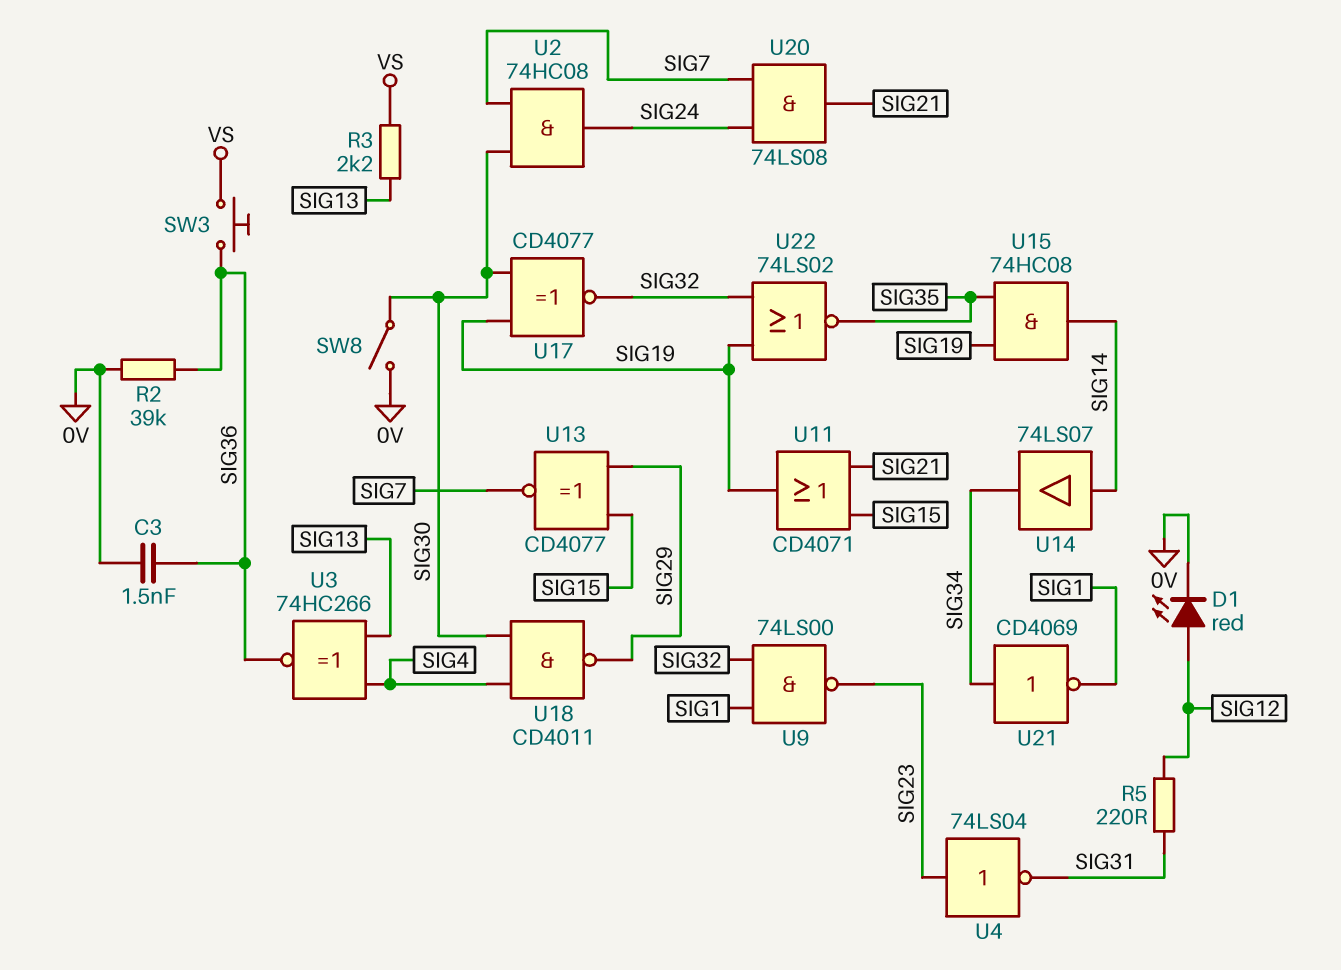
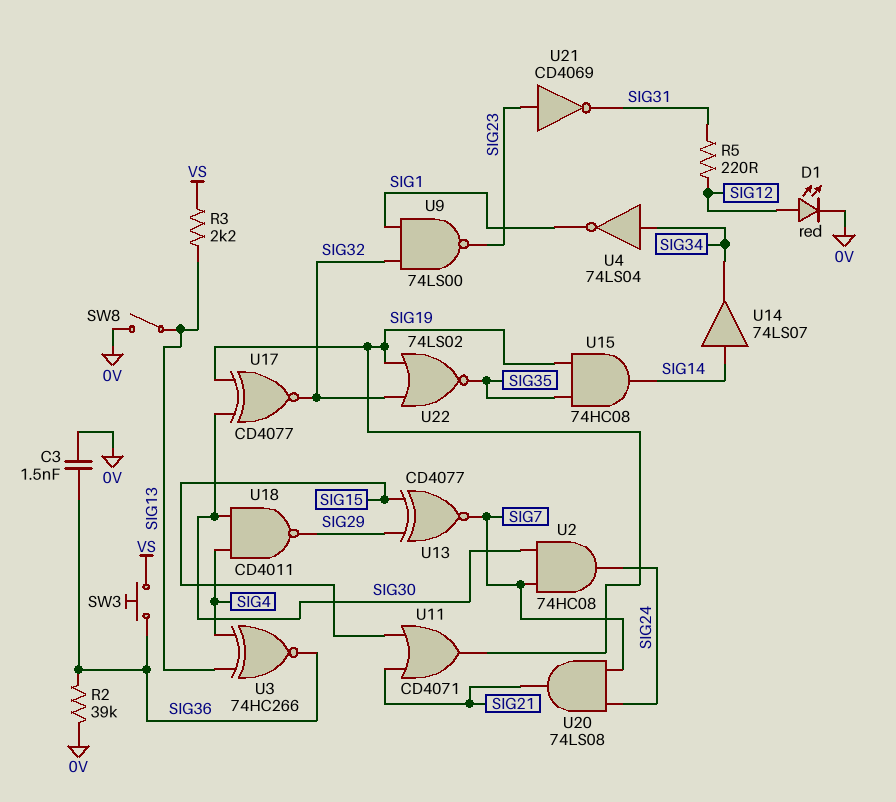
SW8: switch (0V, SIG30) -> switch (0V, SIG13)
U4: NOT 74LS04 (in SIG23, out SIG31) -> NOT 74LS04 (in SIG34, out SIG1)
U21: NOT CD4069 (in SIG34, out SIG1) -> NOT CD4069 (in SIG23, out SIG31)

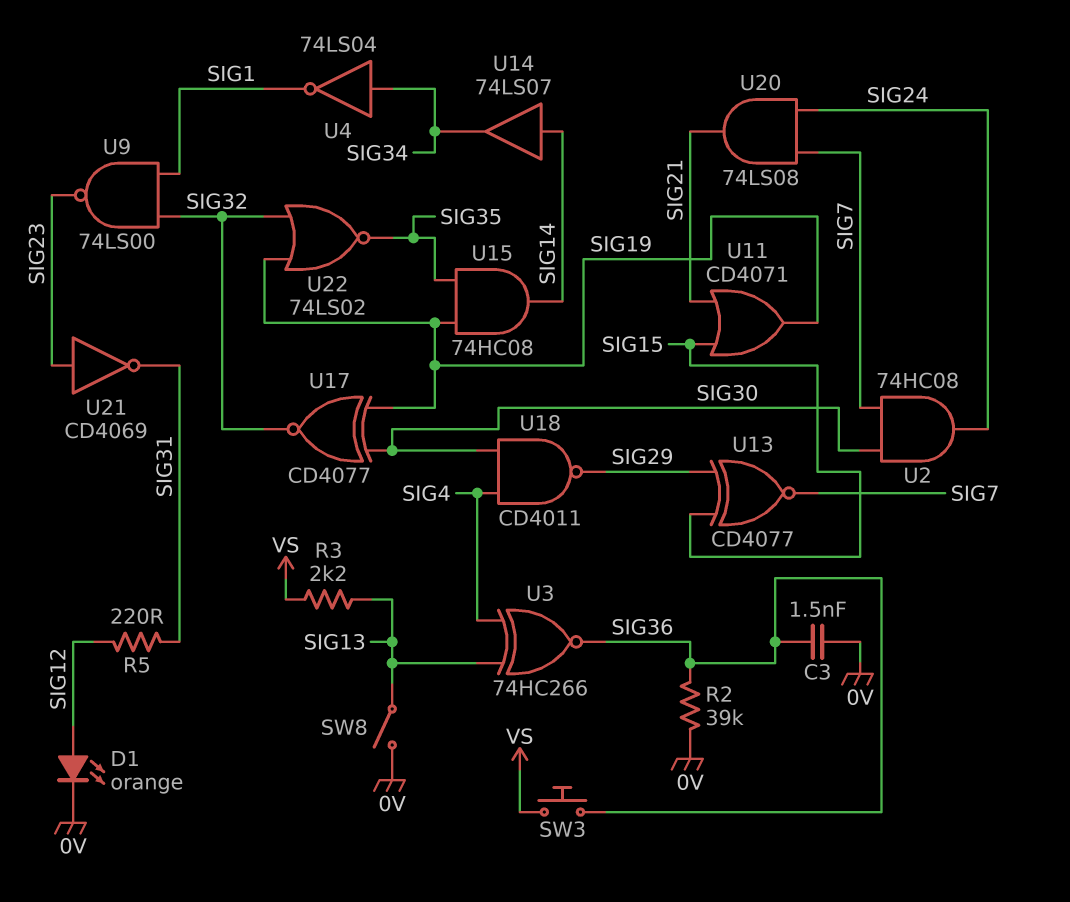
D1: LED red (A SIG12, K 0V) -> LED orange (A SIG12, K 0V)

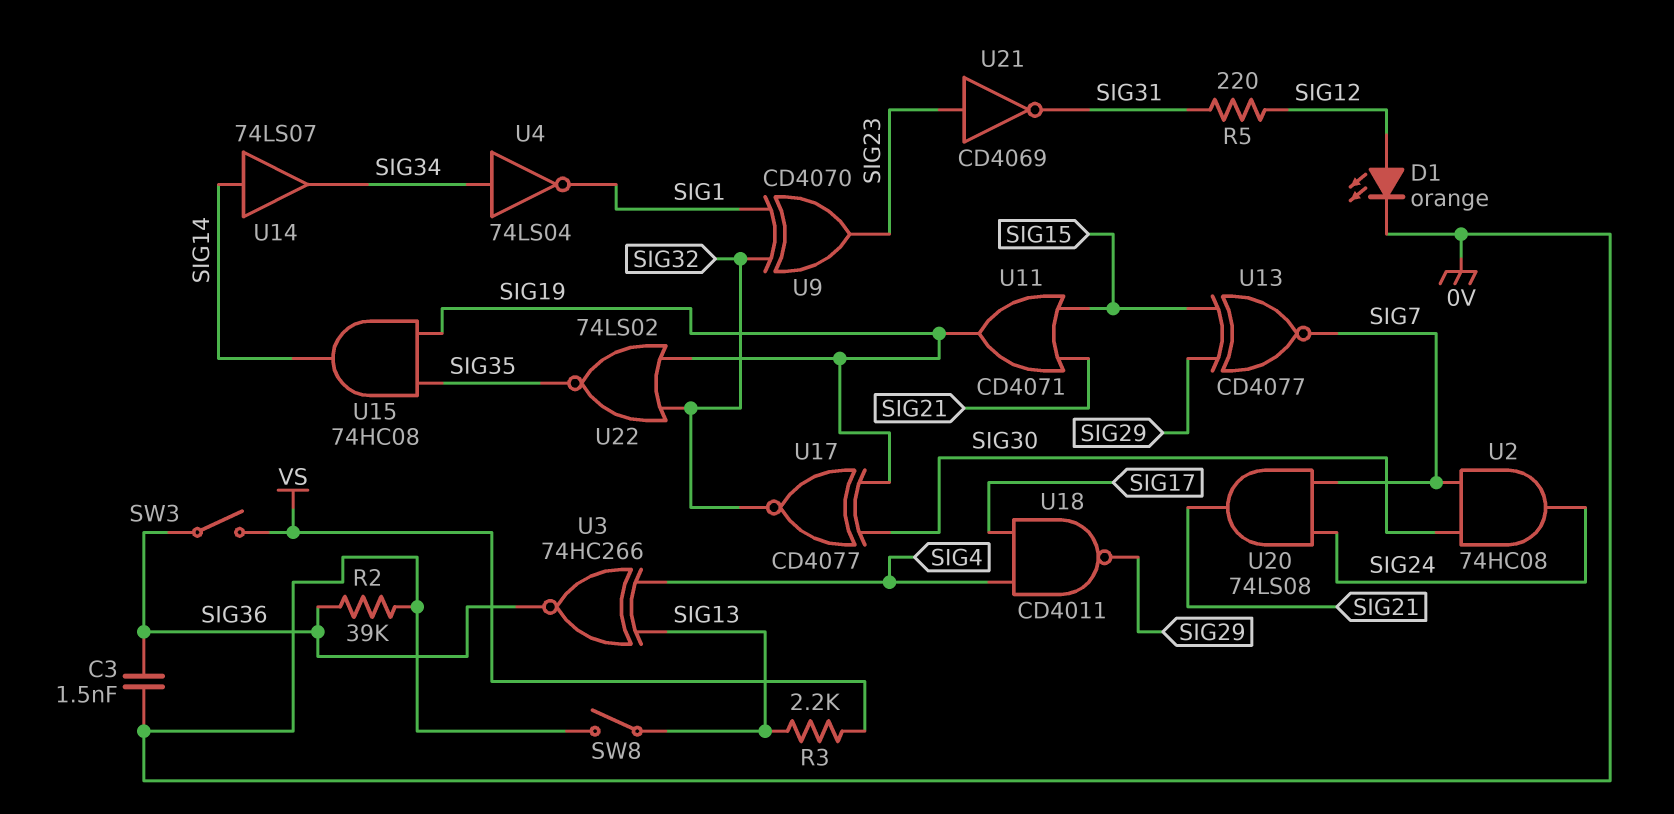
SW3: button (SIG36, VS) -> switch (SIG36, VS)
U9: NAND 74LS00 (in SIG1, in SIG32, out SIG23) -> XOR CD4070 (in SIG1, in SIG32, out SIG23)
U18: NAND CD4011 (in SIG4, in SIG30, out SIG29) -> NAND CD4011 (in SIG4, in SIG17, out SIG29)

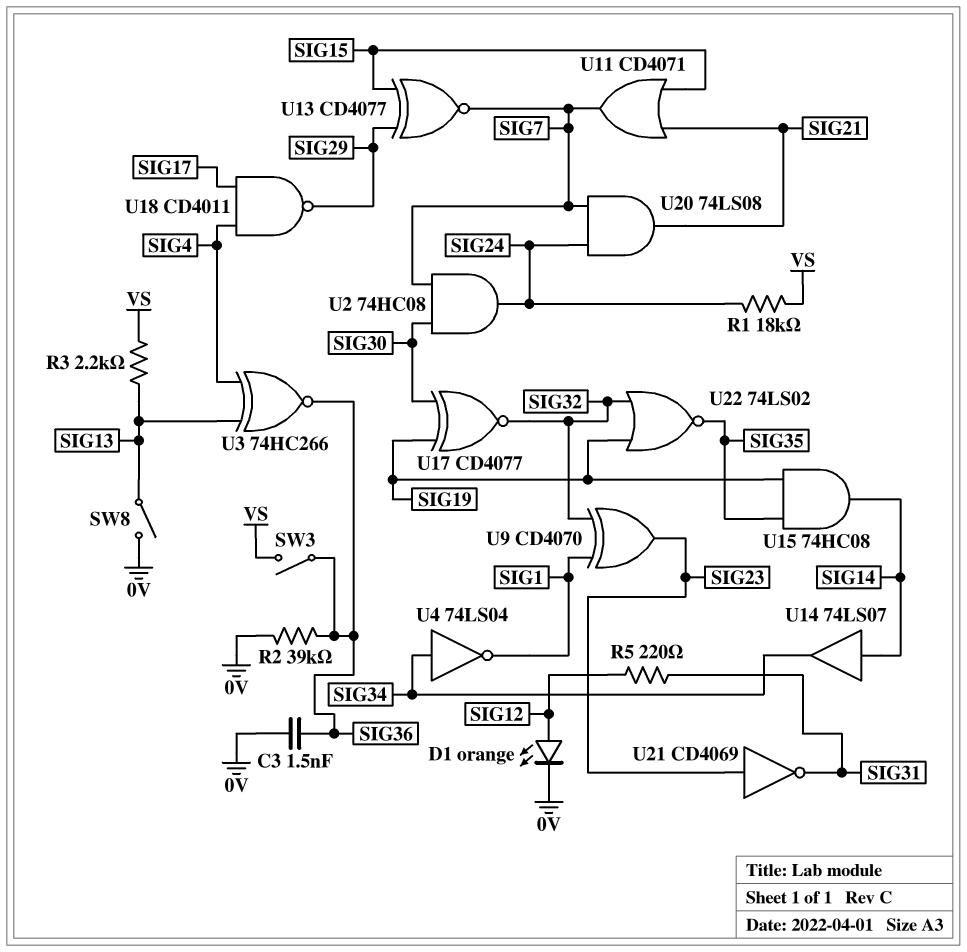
R1: none -> 18k (SIG24, VS)
U11: OR CD4071 (in SIG15, in SIG21, out SIG19) -> OR CD4071 (in SIG15, in SIG21, out SIG7)

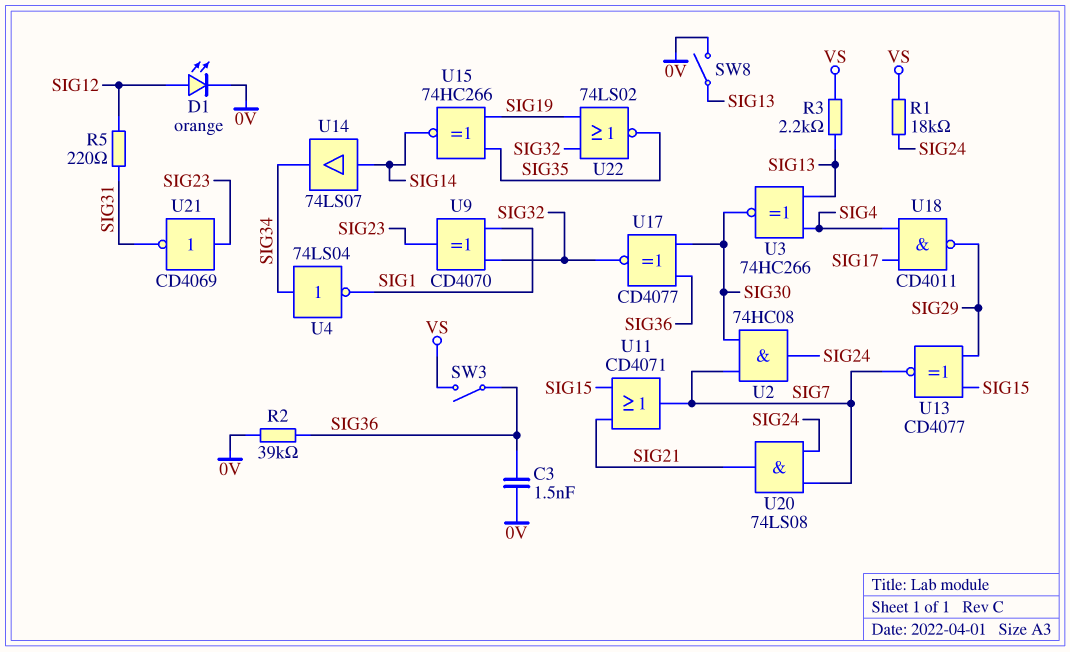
U3: XNOR 74HC266 (in SIG4, in SIG13, out SIG36) -> XNOR 74HC266 (in SIG4, in SIG13, out SIG30)
U15: AND 74HC08 (in SIG19, in SIG35, out SIG14) -> XNOR 74HC266 (in SIG19, in SIG35, out SIG14)
U17: XNOR CD4077 (in SIG19, in SIG30, out SIG32) -> XNOR CD4077 (in SIG30, in SIG36, out SIG32)

